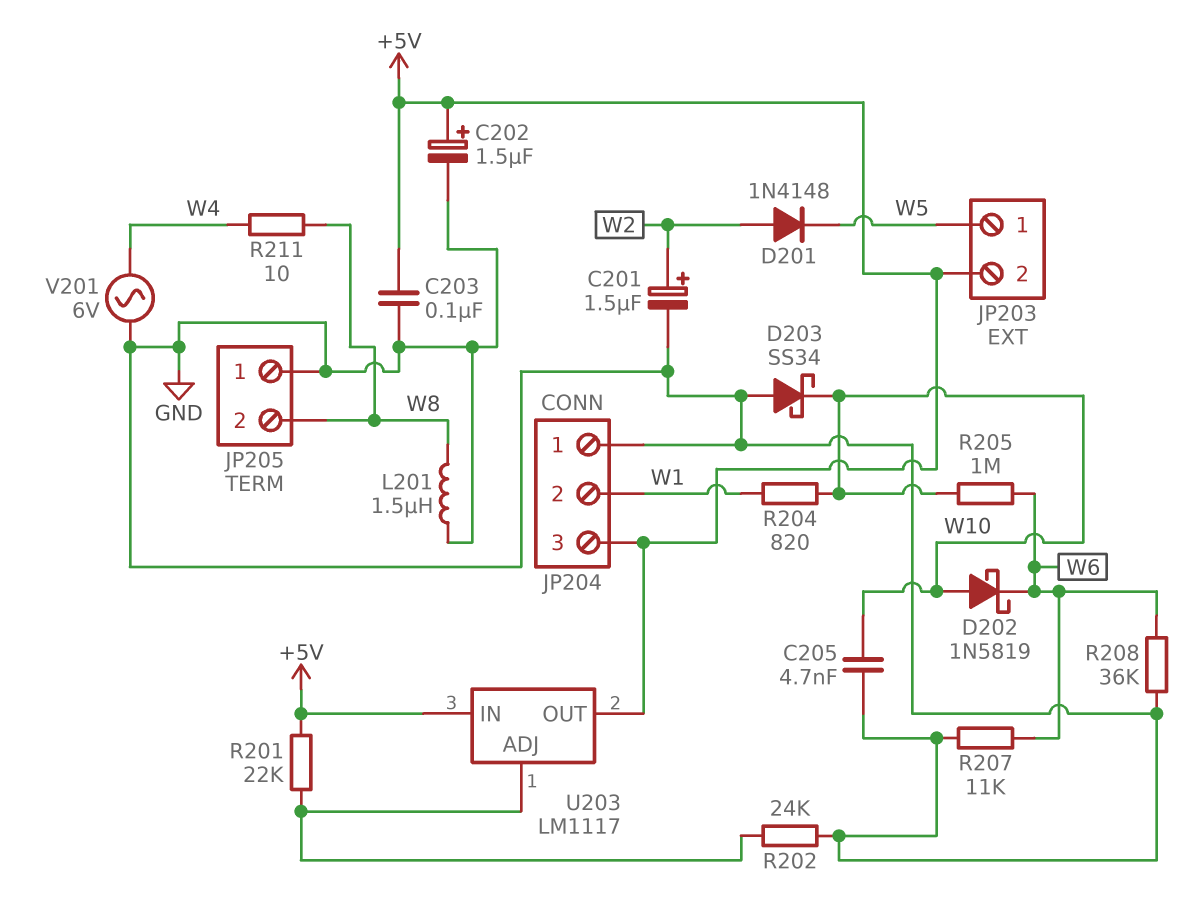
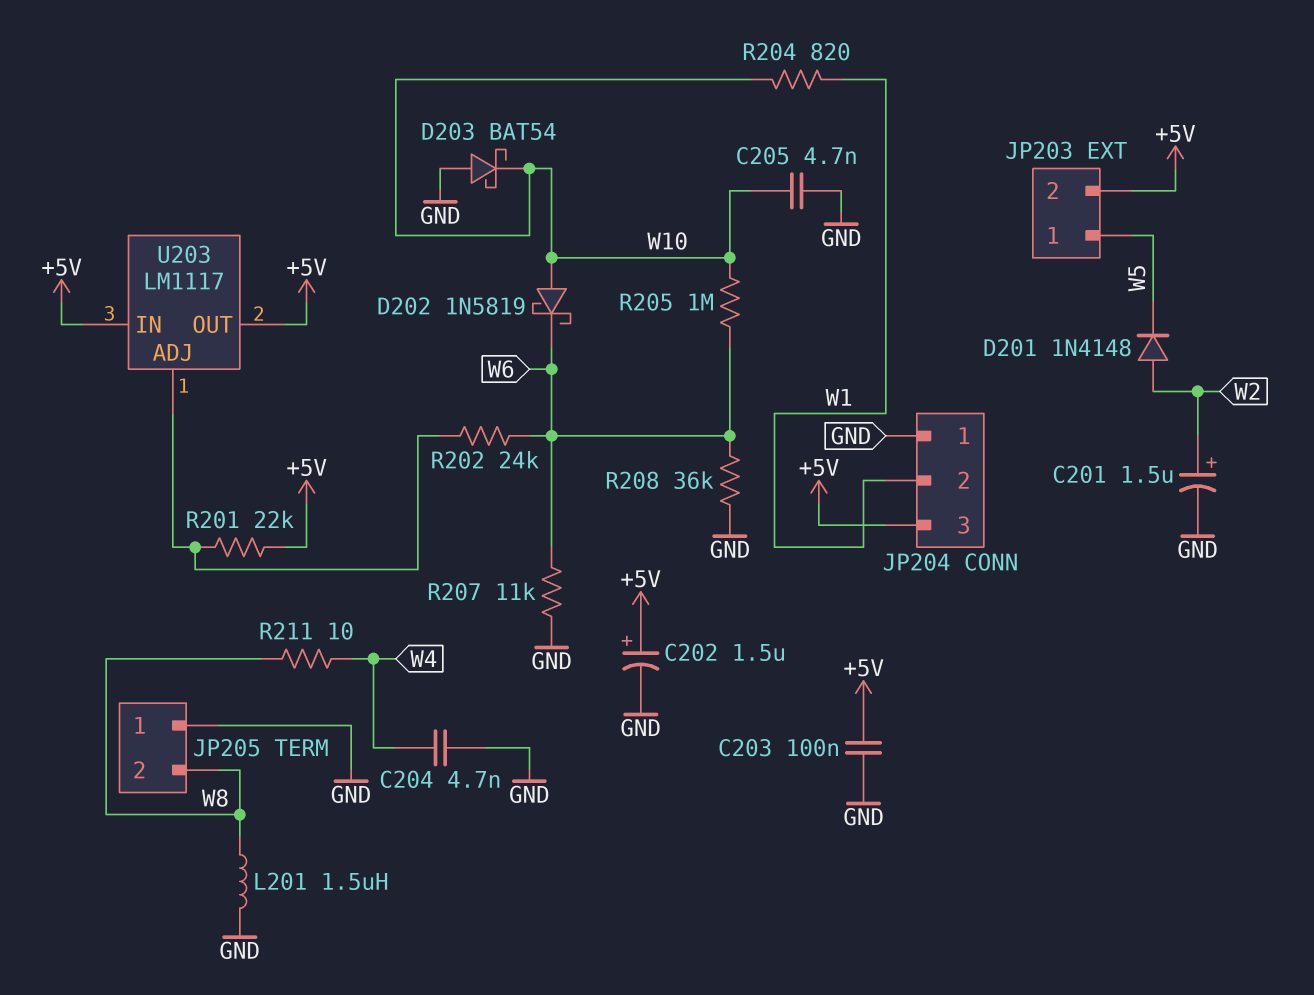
C204: none -> 4.7nF (GND, W4)
D203: schottky SS34 (A GND, K W10) -> schottky BAT54 (A GND, K W10)
R202: 24k (GND, U203/ADJ) -> 24k (U203/ADJ, W6)
V201: AC 6V (GND, W4) -> none

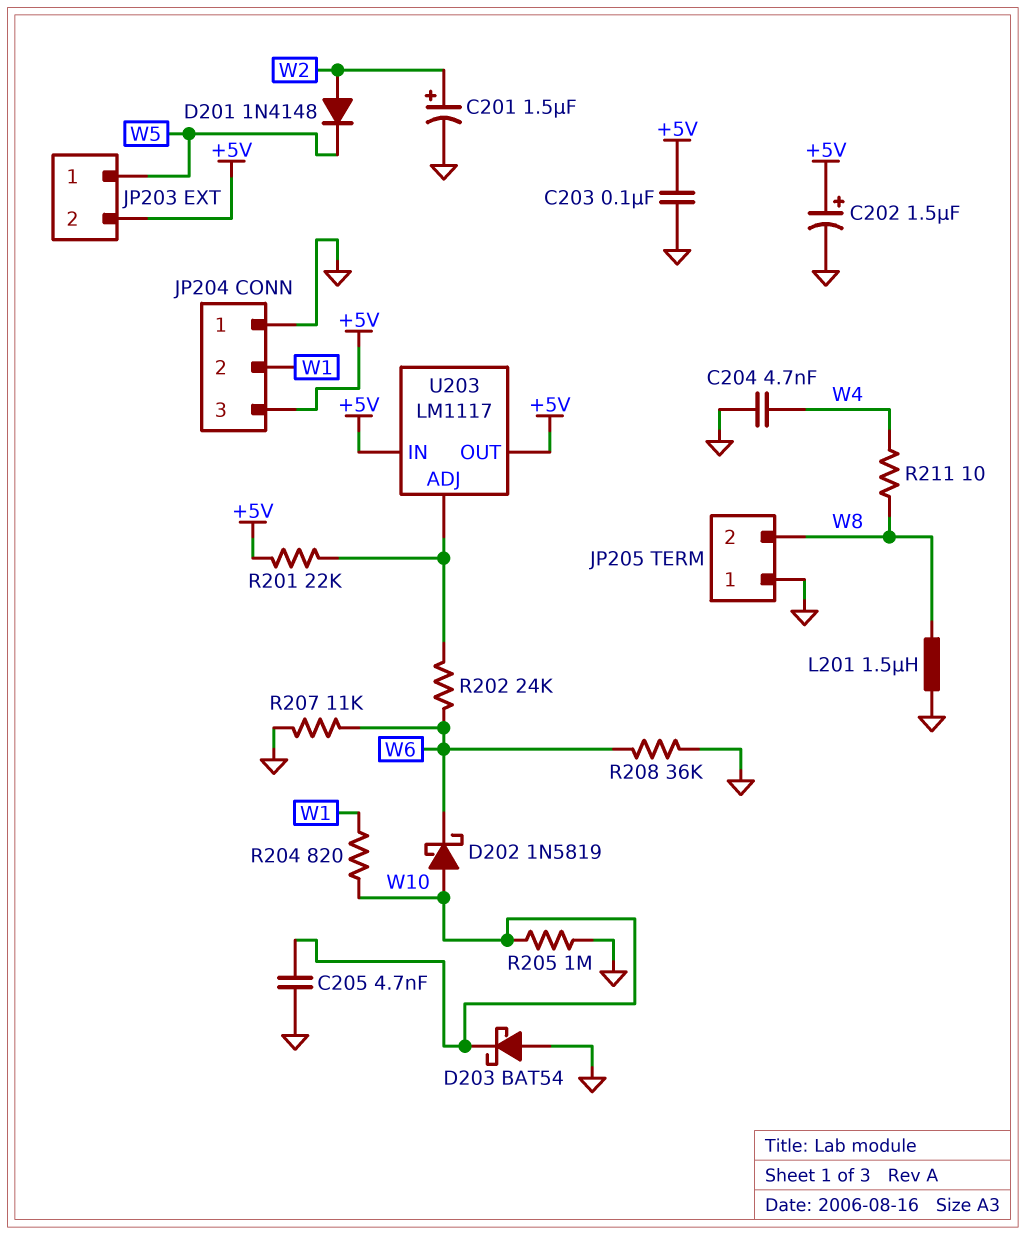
R205: 1M (W6, W10) -> 1M (GND, W10)

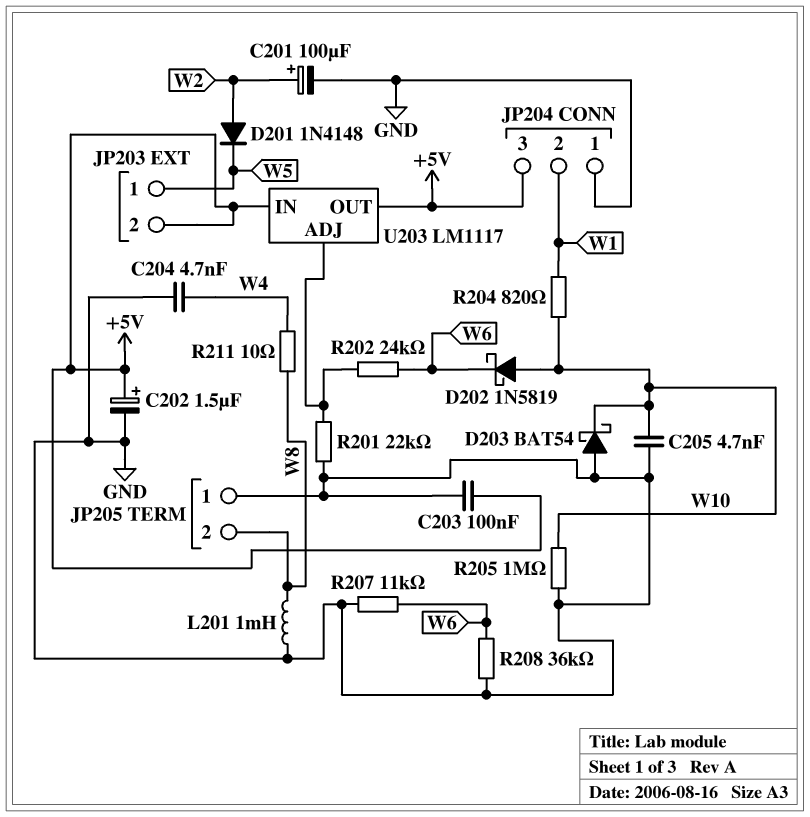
C201: 1.5uF (plus W2, minus GND) -> 100uF (plus W2, minus GND)
L201: 1.5uH (GND, W8) -> 1mH (GND, W8)
R201: 22k (+5V, U203/ADJ) -> 22k (GND, U203/ADJ)

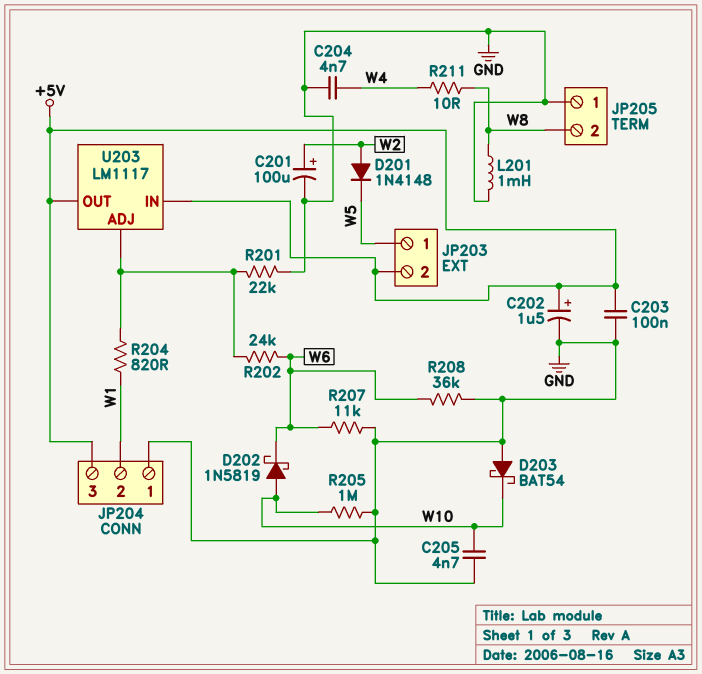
R204: 820 (W1, W10) -> 820 (U203/ADJ, W1)

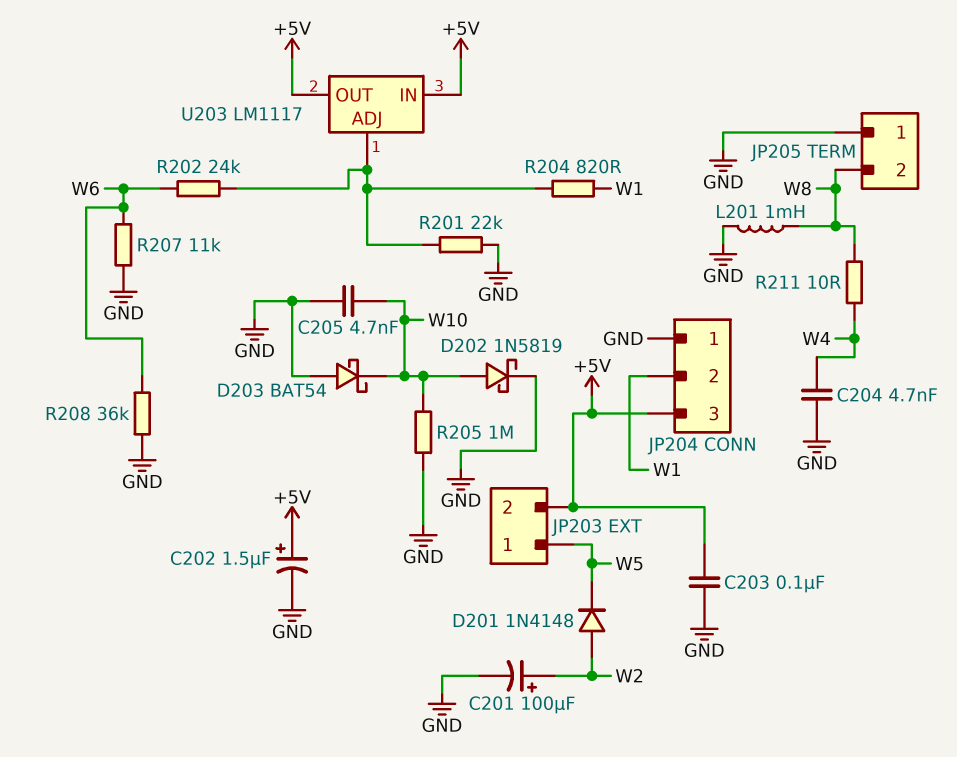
D202: schottky 1N5819 (A W10, K W6) -> schottky 1N5819 (A W10, K GND)

